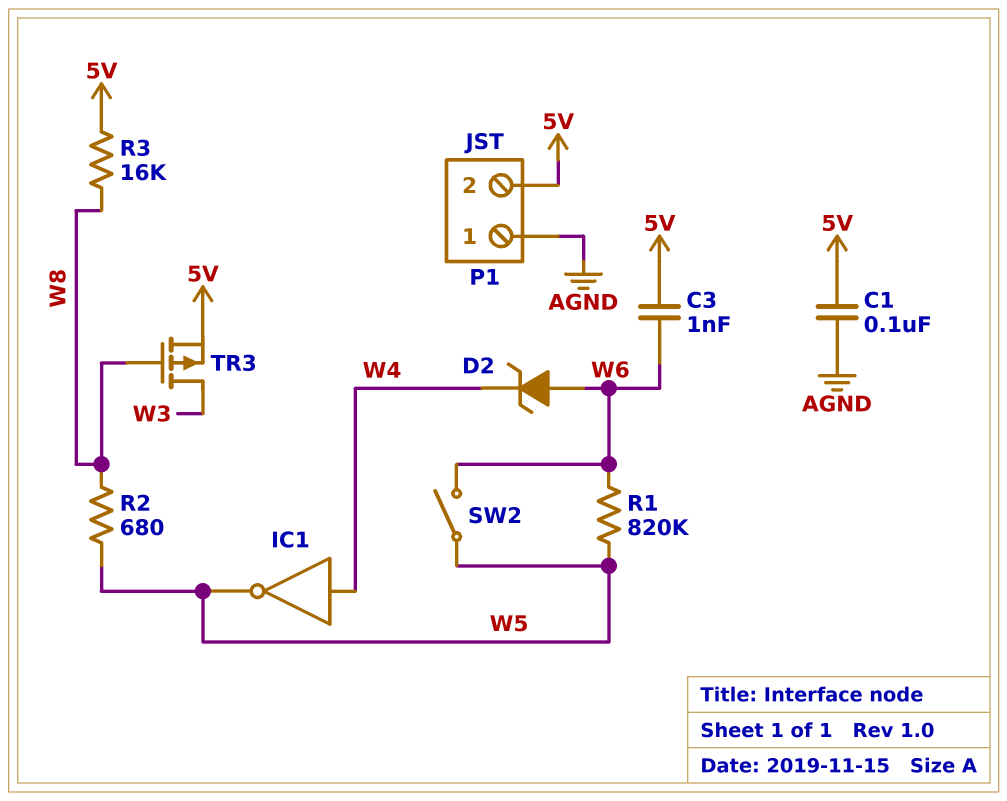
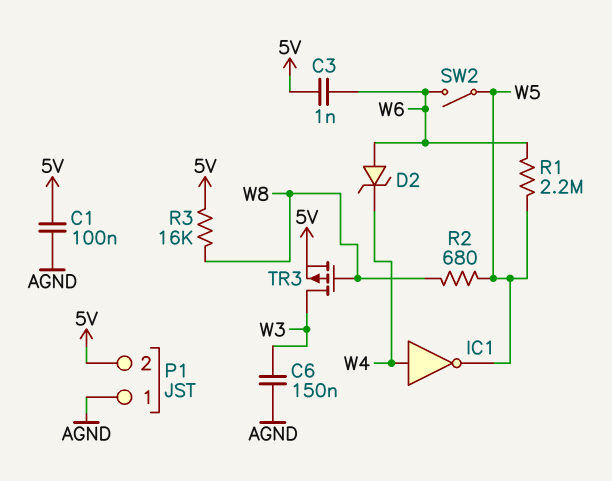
C6: none -> 150nF (AGND, W3)
R1: 820k (W5, W6) -> 2.2M (W5, W6)

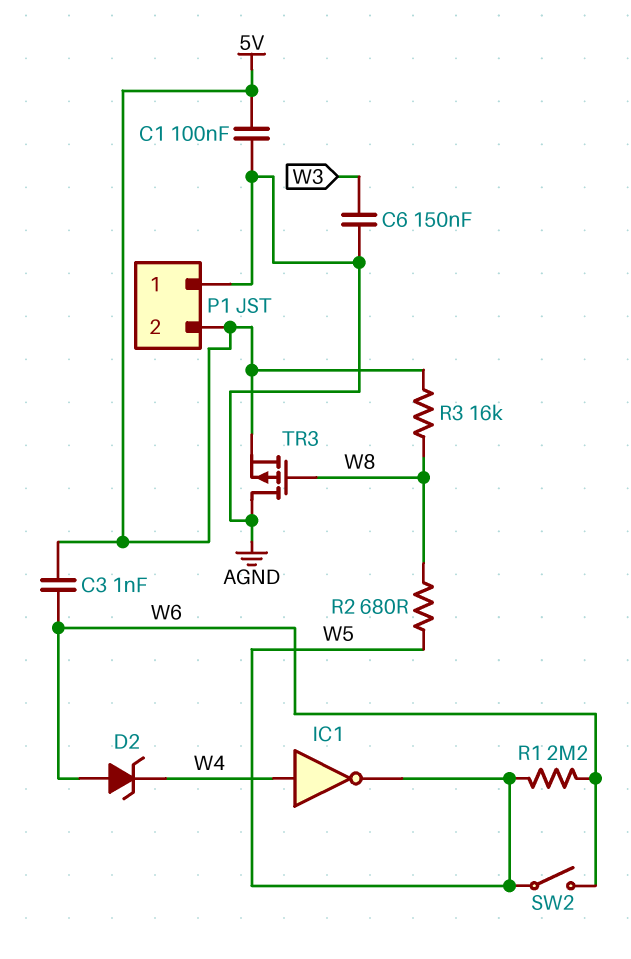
TR3: PMOS (G W8, D W3, S 5V) -> PMOS (G W8, D AGND, S 5V)

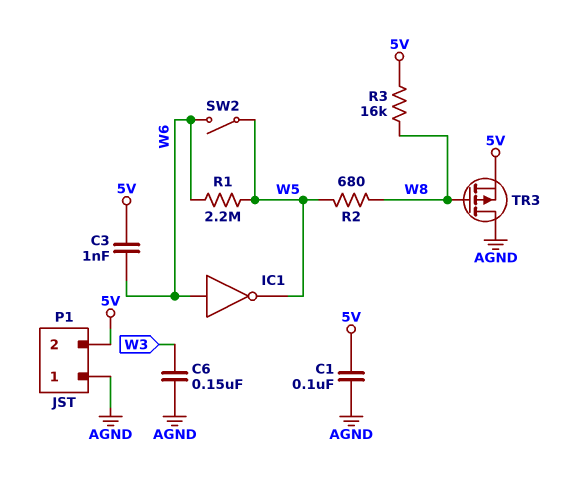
D2: zener (A W6, K W4) -> none
IC1: NOT (in W4, out W5) -> NOT (in W6, out W5)

